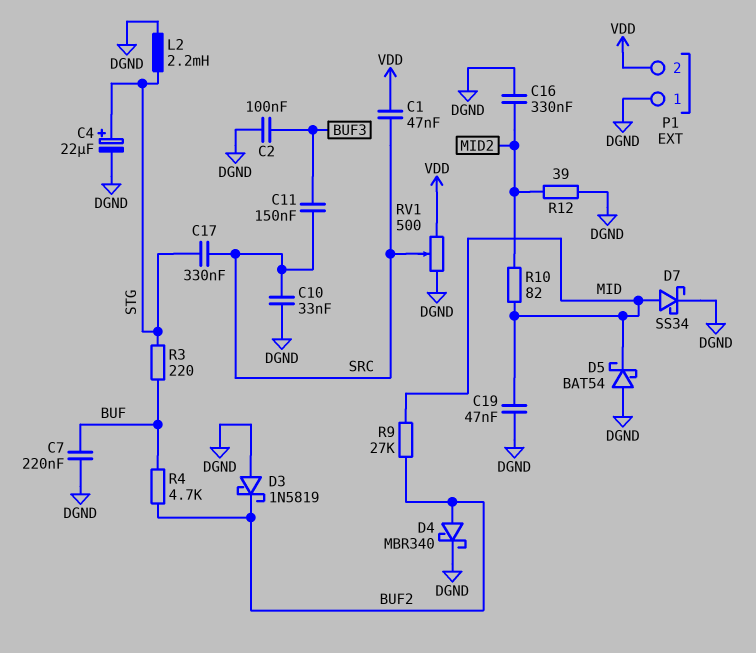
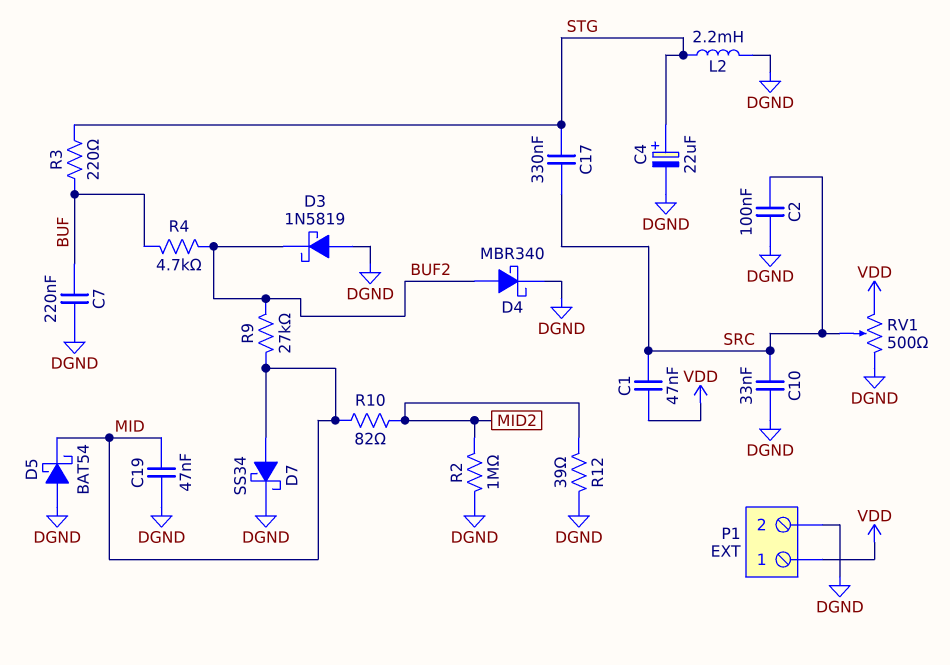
C2: 100nF (BUF3, DGND) -> 100nF (DGND, SRC)
C11: 150nF (BUF3, SRC) -> none
C16: 330nF (DGND, MID2) -> none
P1 pin 1: DGND -> VDD
P1 pin 2: VDD -> DGND
R2: none -> 1M (DGND, MID2)

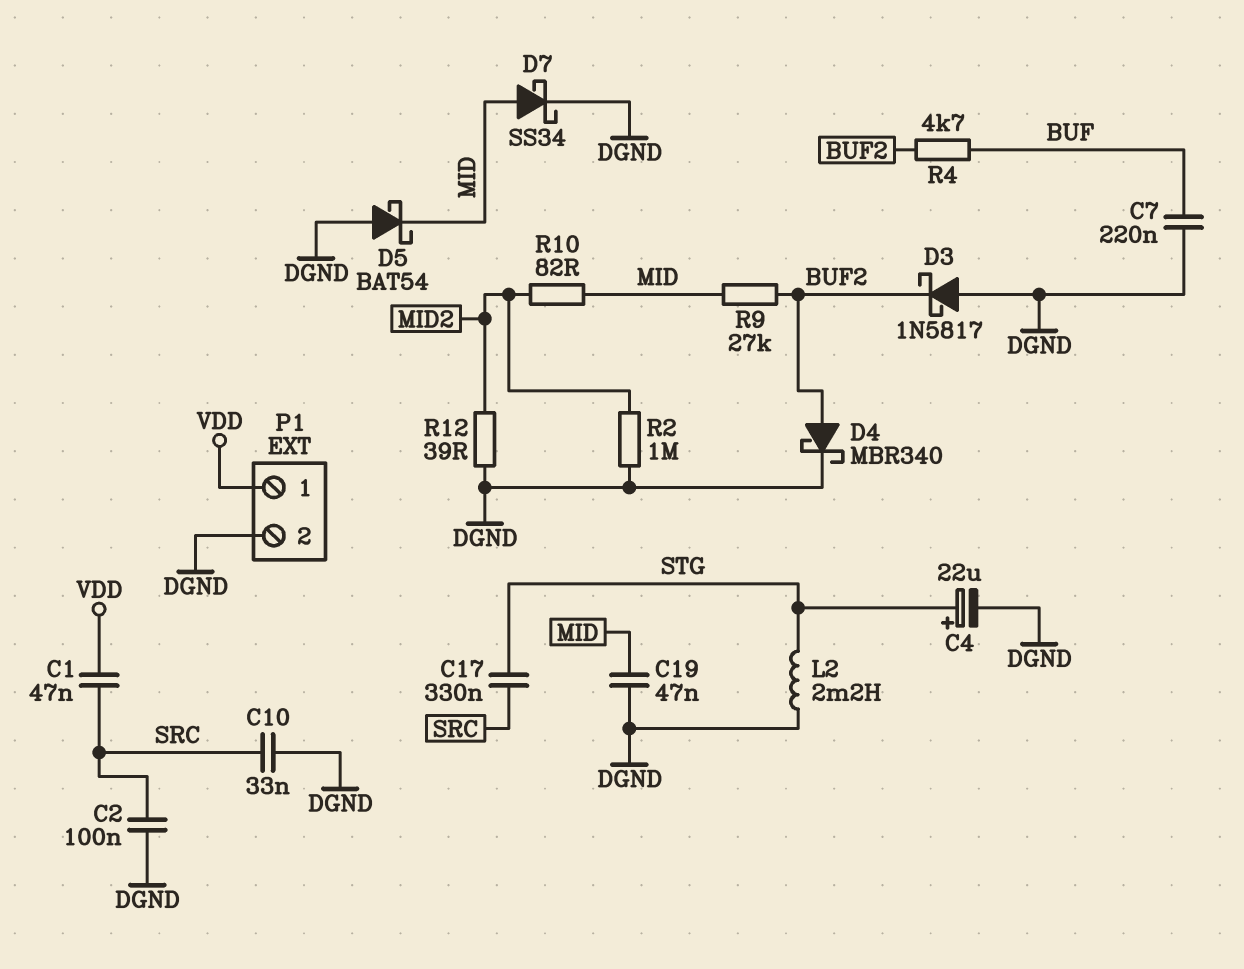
D3: schottky 1N5819 (A DGND, K BUF2) -> schottky 1N5817 (A DGND, K BUF2)
R3: 220 (BUF, STG) -> none
RV1: 500 (DGND, VDD, wiper SRC) -> none

